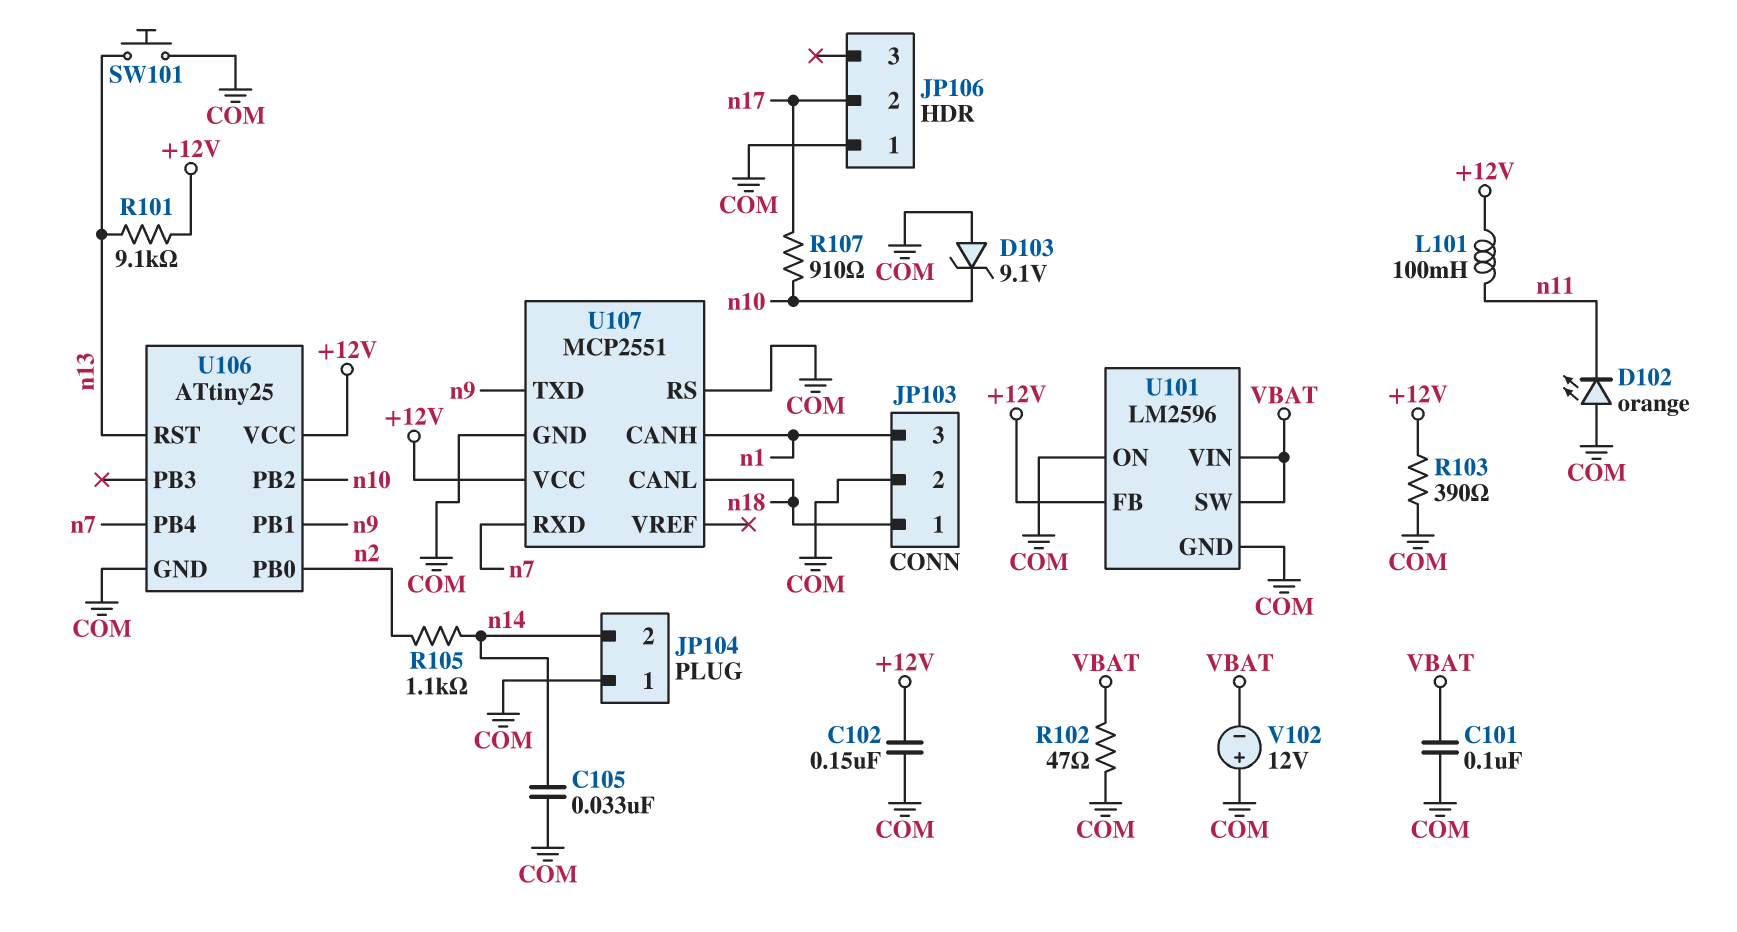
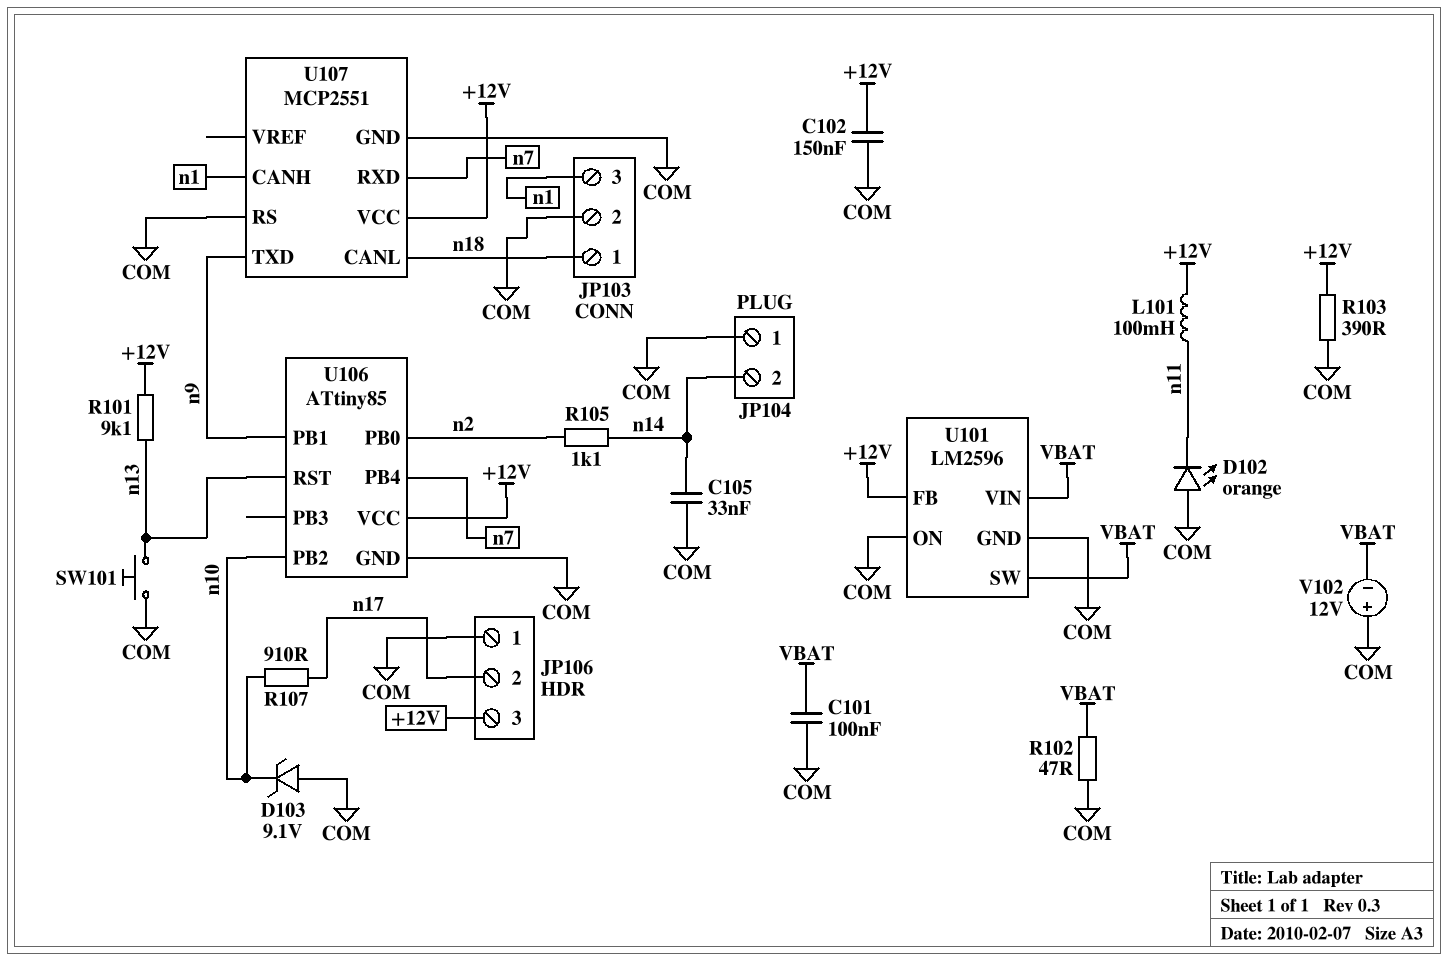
JP106 pin 3: none -> +12V
U106: ATtiny25 -> ATtiny85

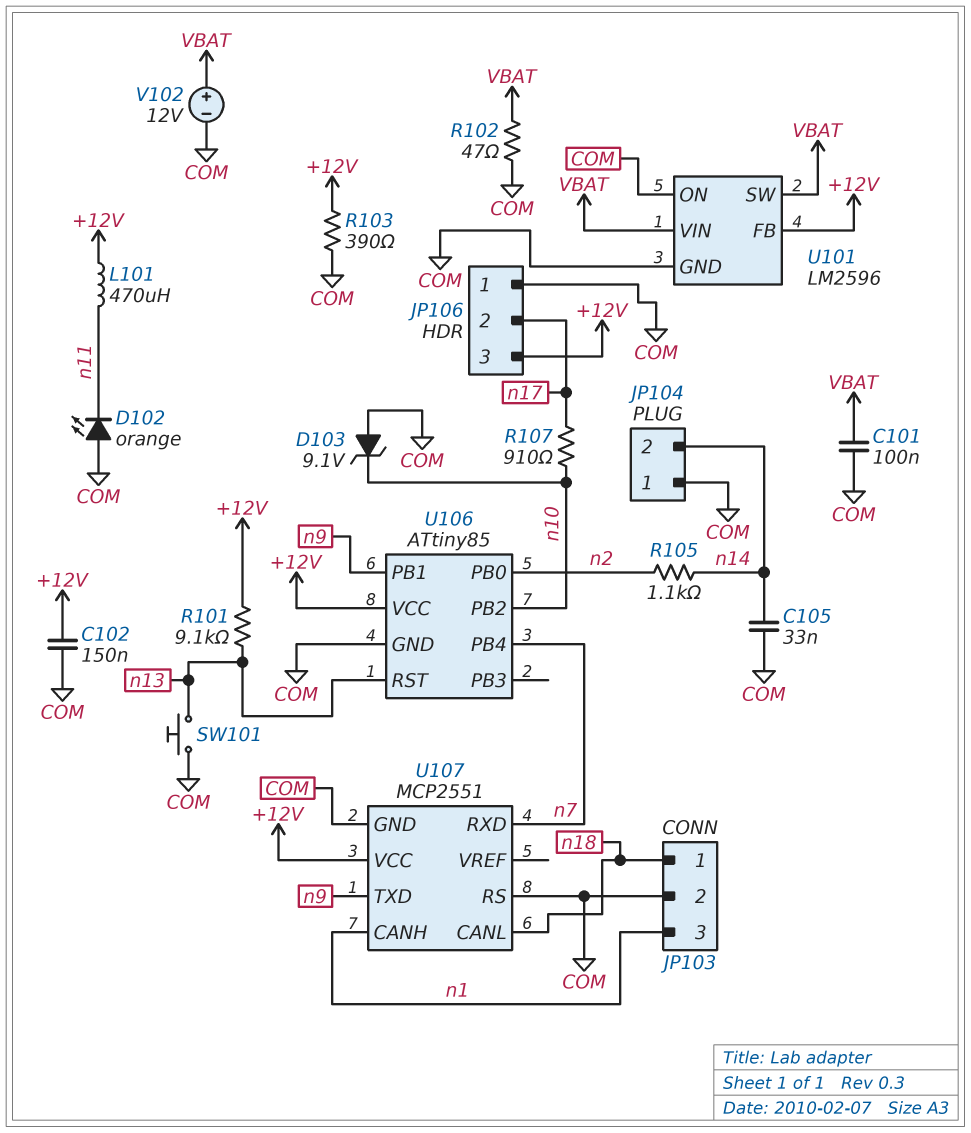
L101: 100mH (+12V, n11) -> 470uH (+12V, n11)
V102: 12V (plus COM, minus VBAT) -> 12V (plus VBAT, minus COM)

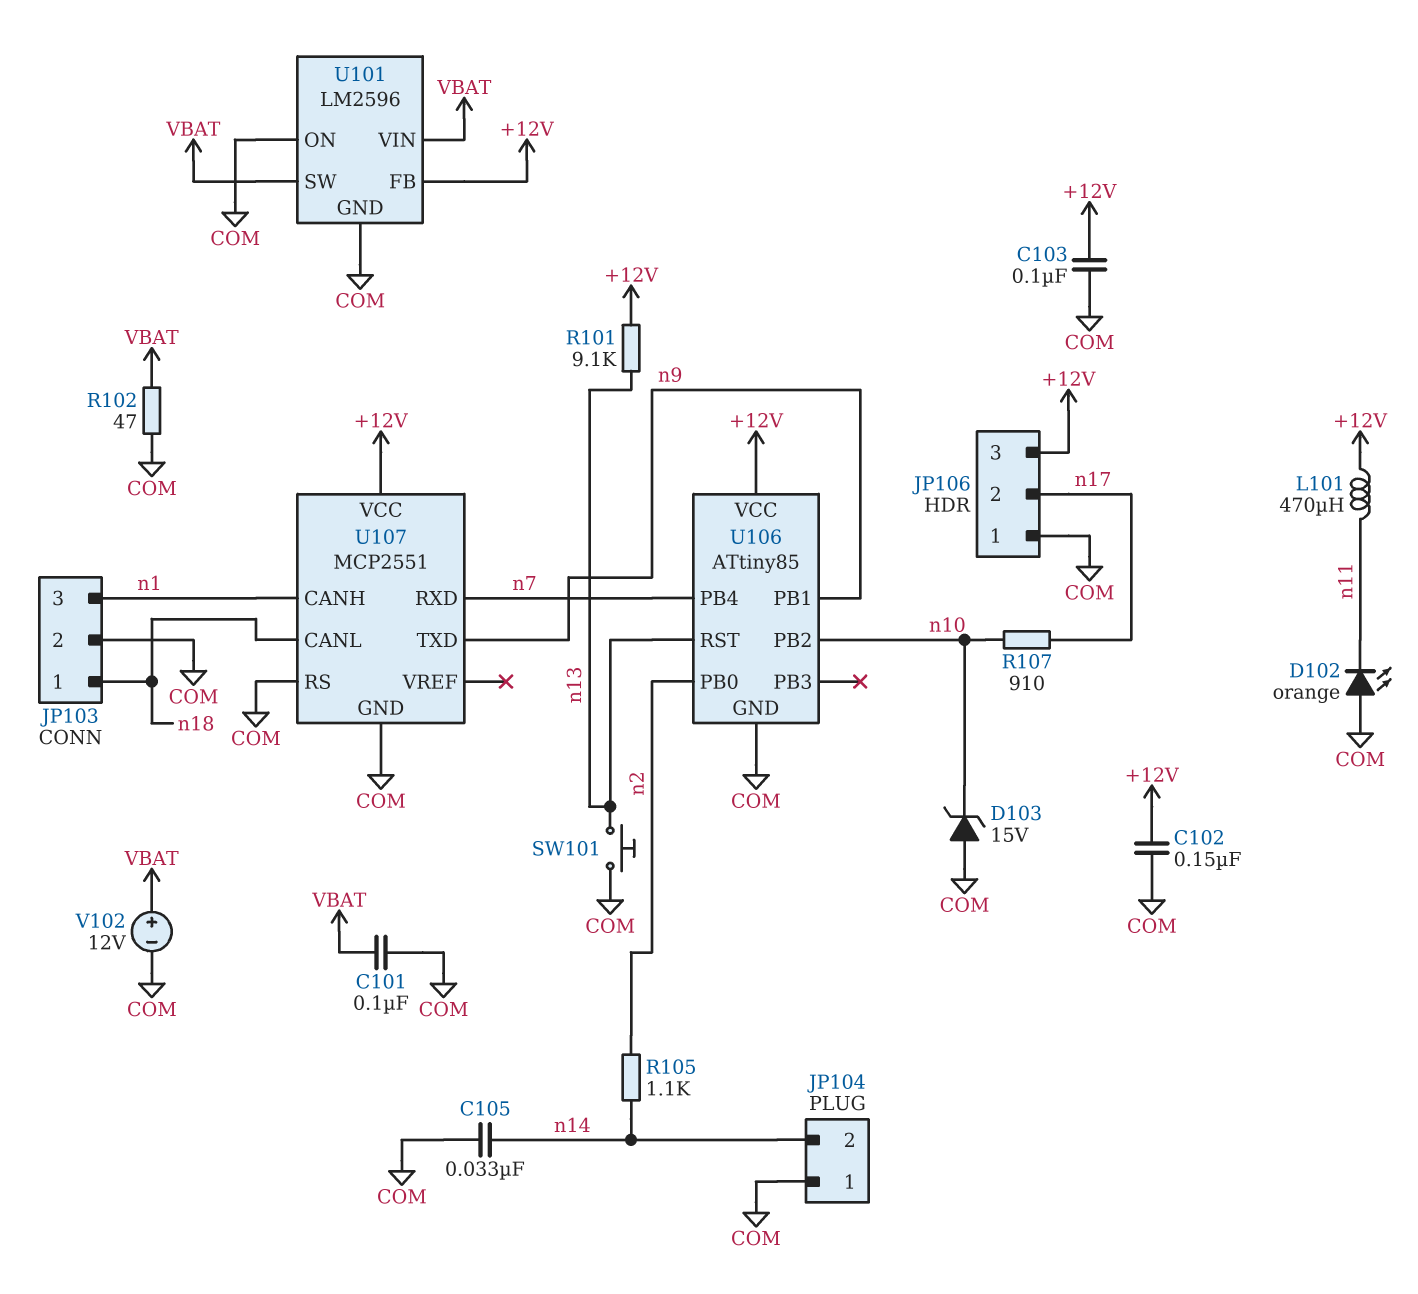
C103: none -> 100nF (+12V, COM)
D103: zener 9.1V (A COM, K n10) -> zener 15V (A COM, K n10)
R103: 390 (+12V, COM) -> none

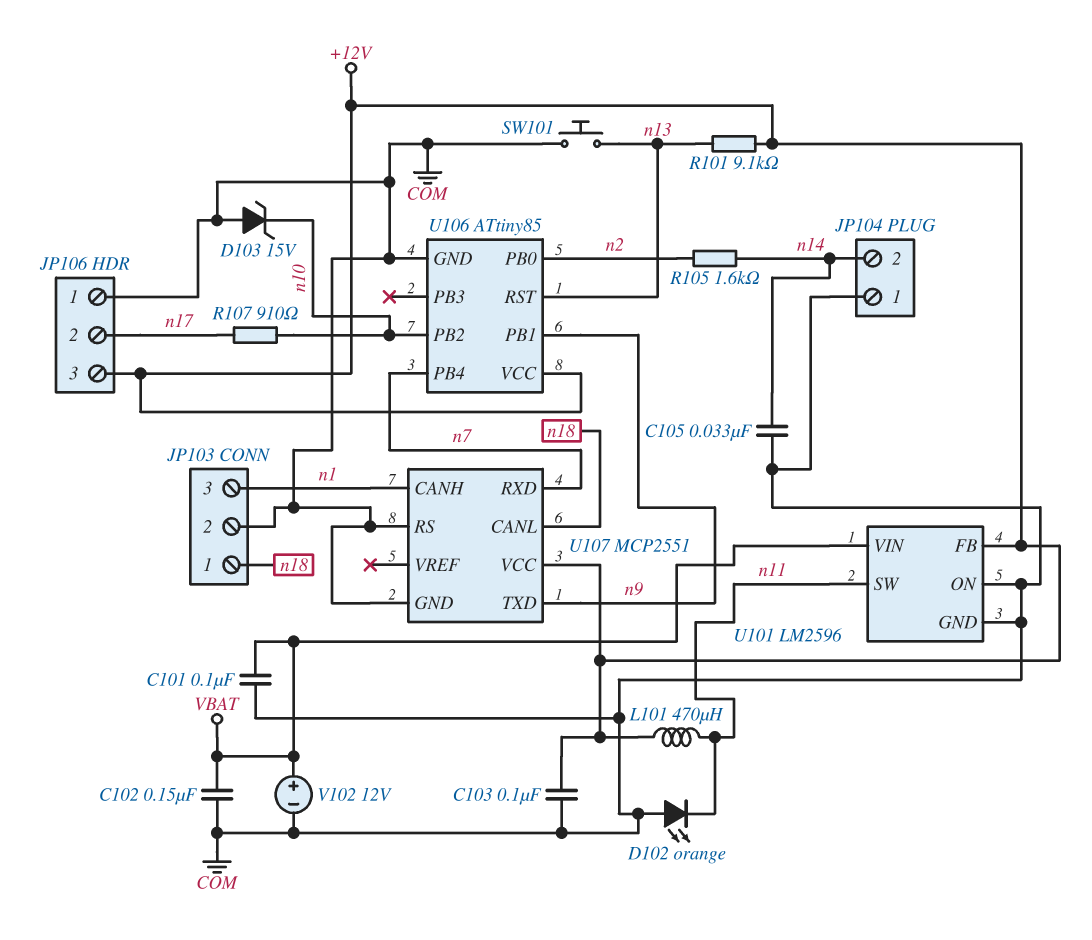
C102: 150nF (+12V, COM) -> 150nF (COM, VBAT)
R102: 47 (COM, VBAT) -> none
R105: 1.1k (n2, n14) -> 1.6k (n2, n14)
U101 pin SW: VBAT -> n11

